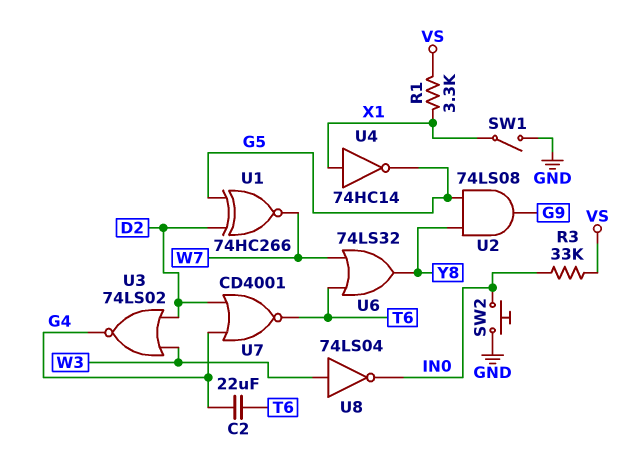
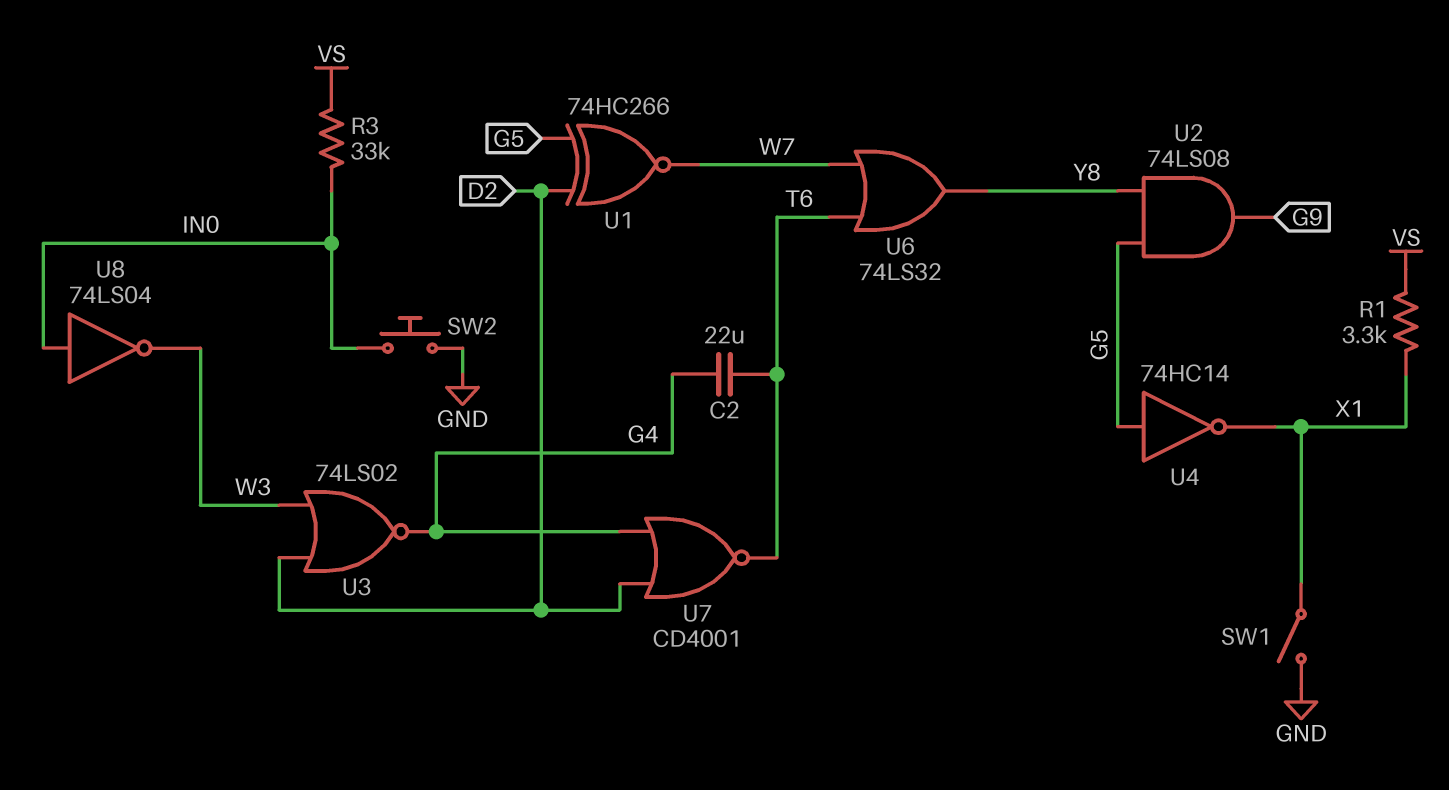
U4: NOT 74HC14 (in X1, out G5) -> NOT 74HC14 (in G5, out X1)
U8: NOT 74LS04 (in W3, out IN0) -> NOT 74LS04 (in IN0, out W3)

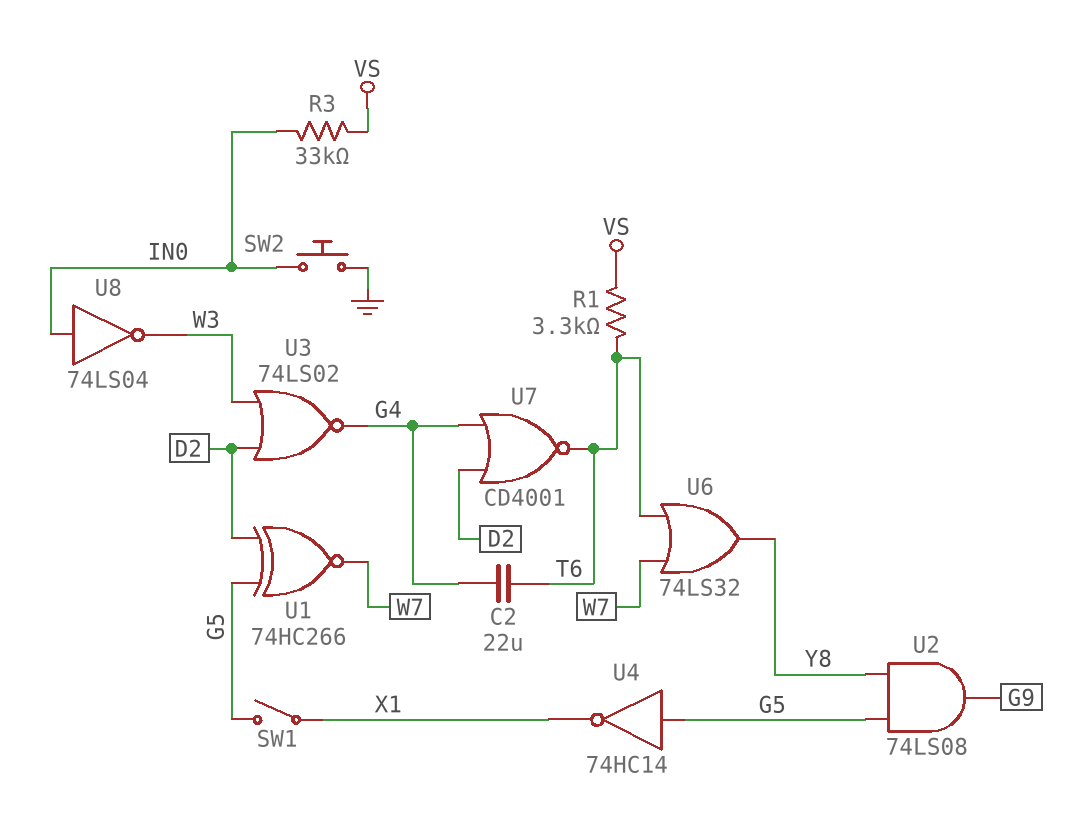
R1: 3.3k (VS, X1) -> 3.3k (T6, VS)
SW1: switch (GND, X1) -> switch (G5, X1)

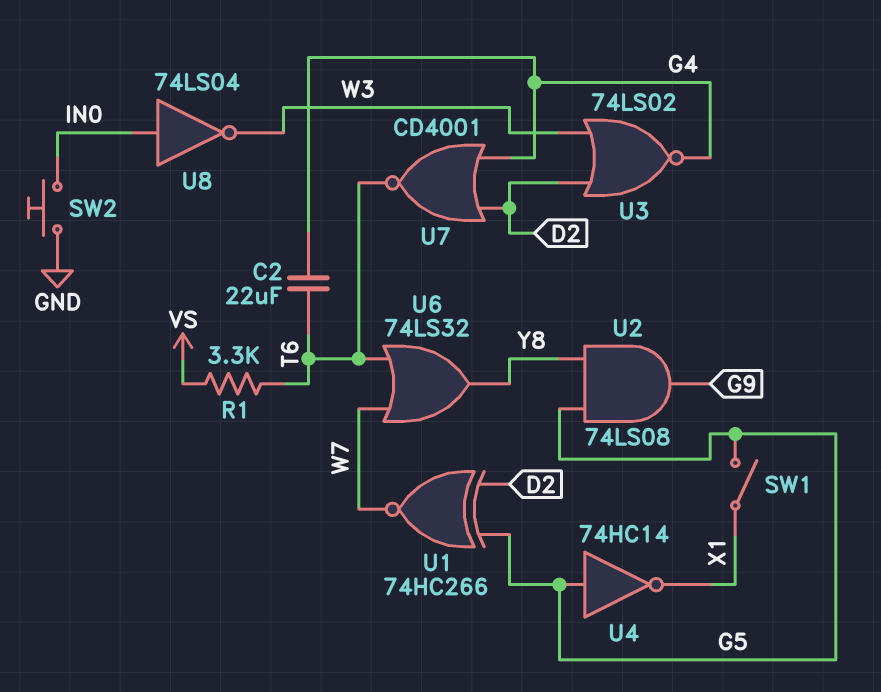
R3: 33k (IN0, VS) -> none

